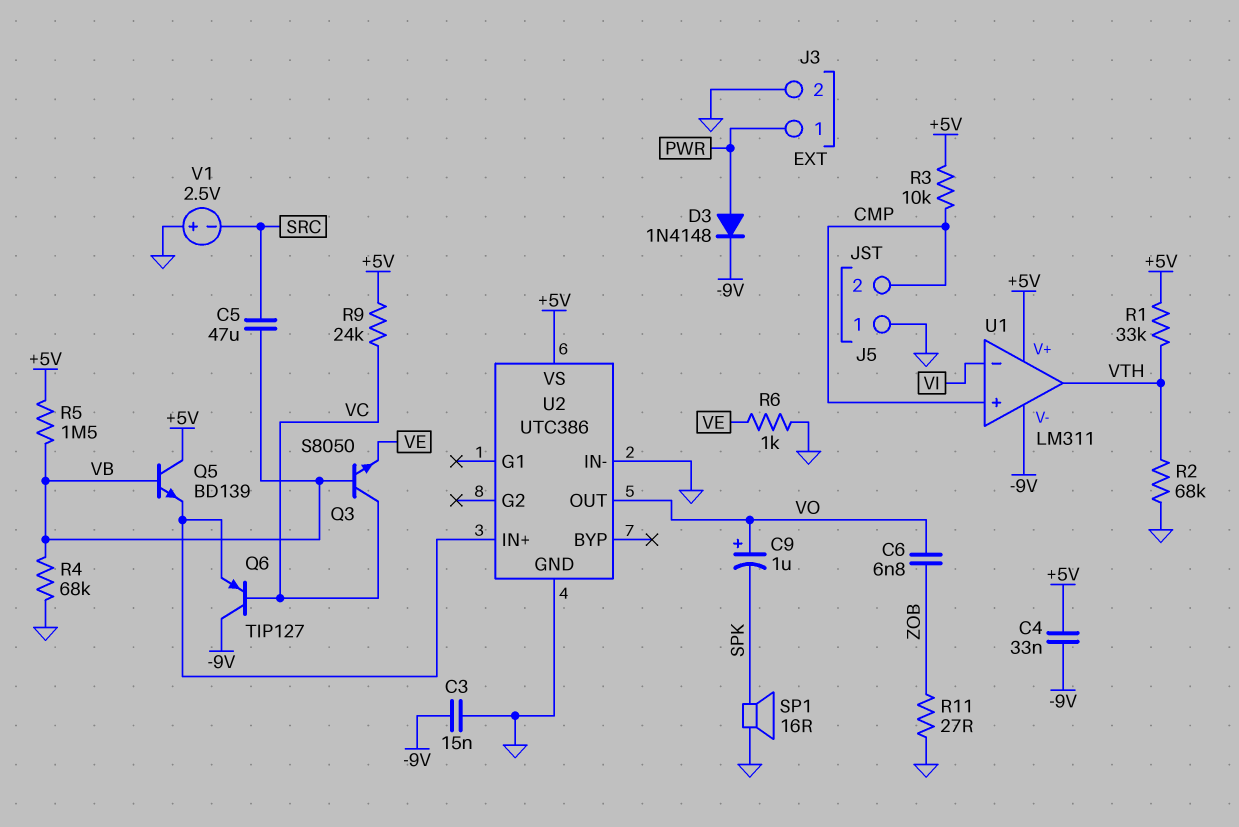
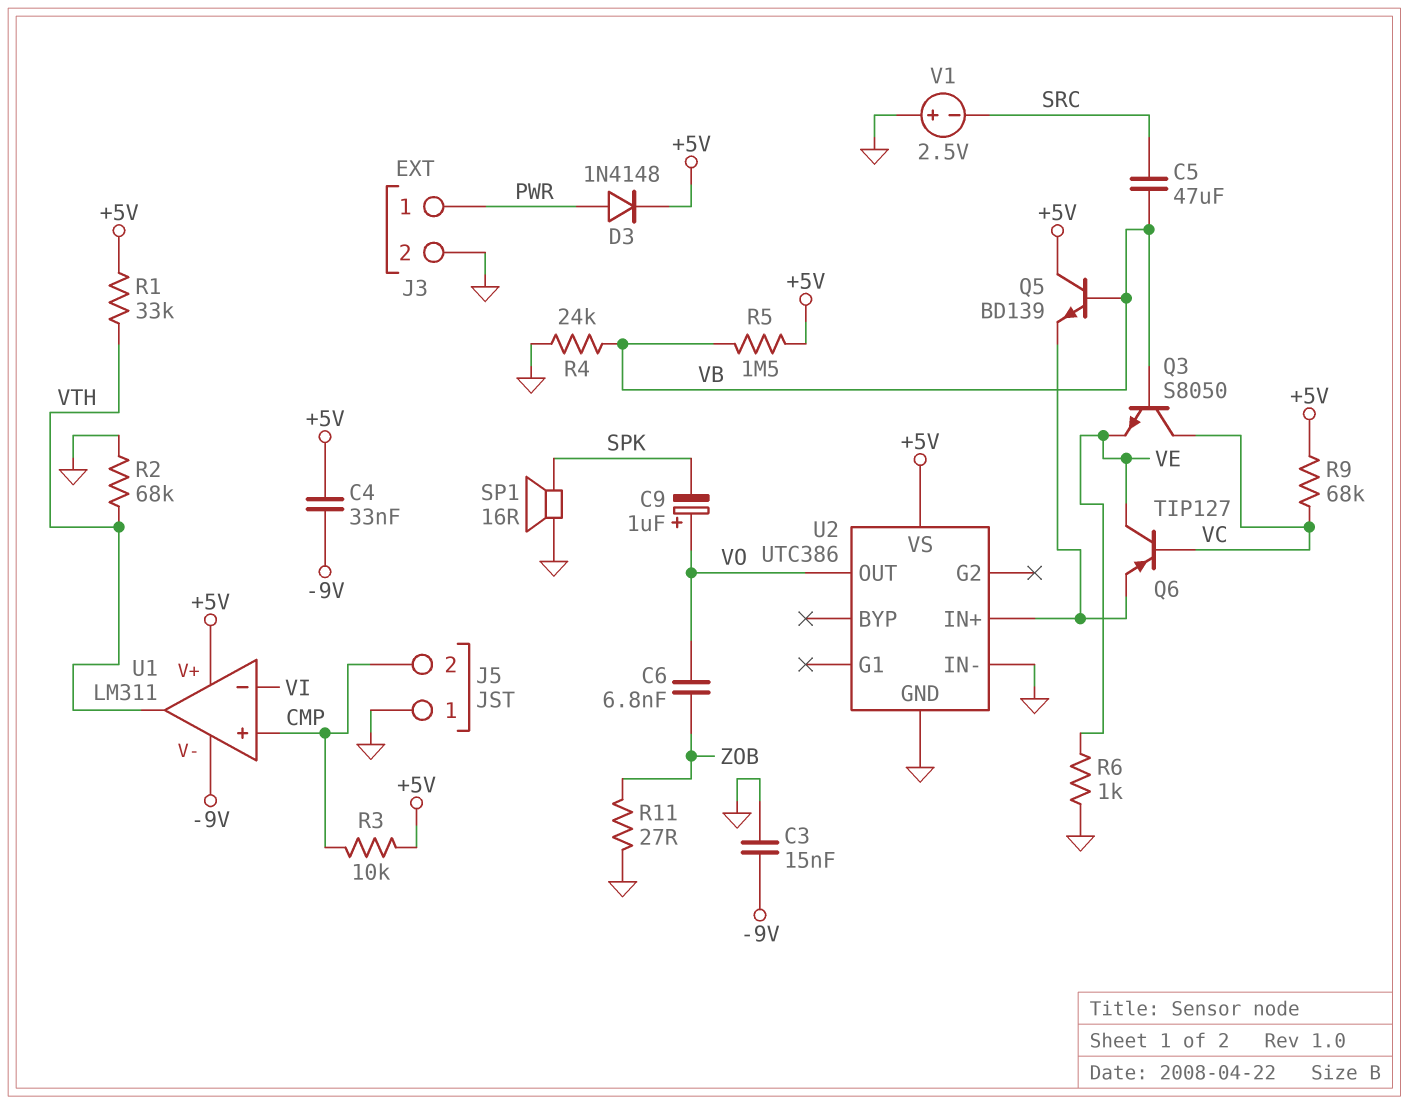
D3: diode 1N4148 (A PWR, K -9V) -> diode 1N4148 (A PWR, K +5V)
Q6: PNP TIP127 (B VC, C -9V, E U2/IN+) -> PNP TIP127 (B VC, C VE, E U2/IN+)
R4: 68k (GND, VB) -> 24k (GND, VB)
R9: 24k (+5V, VC) -> 68k (+5V, VC)

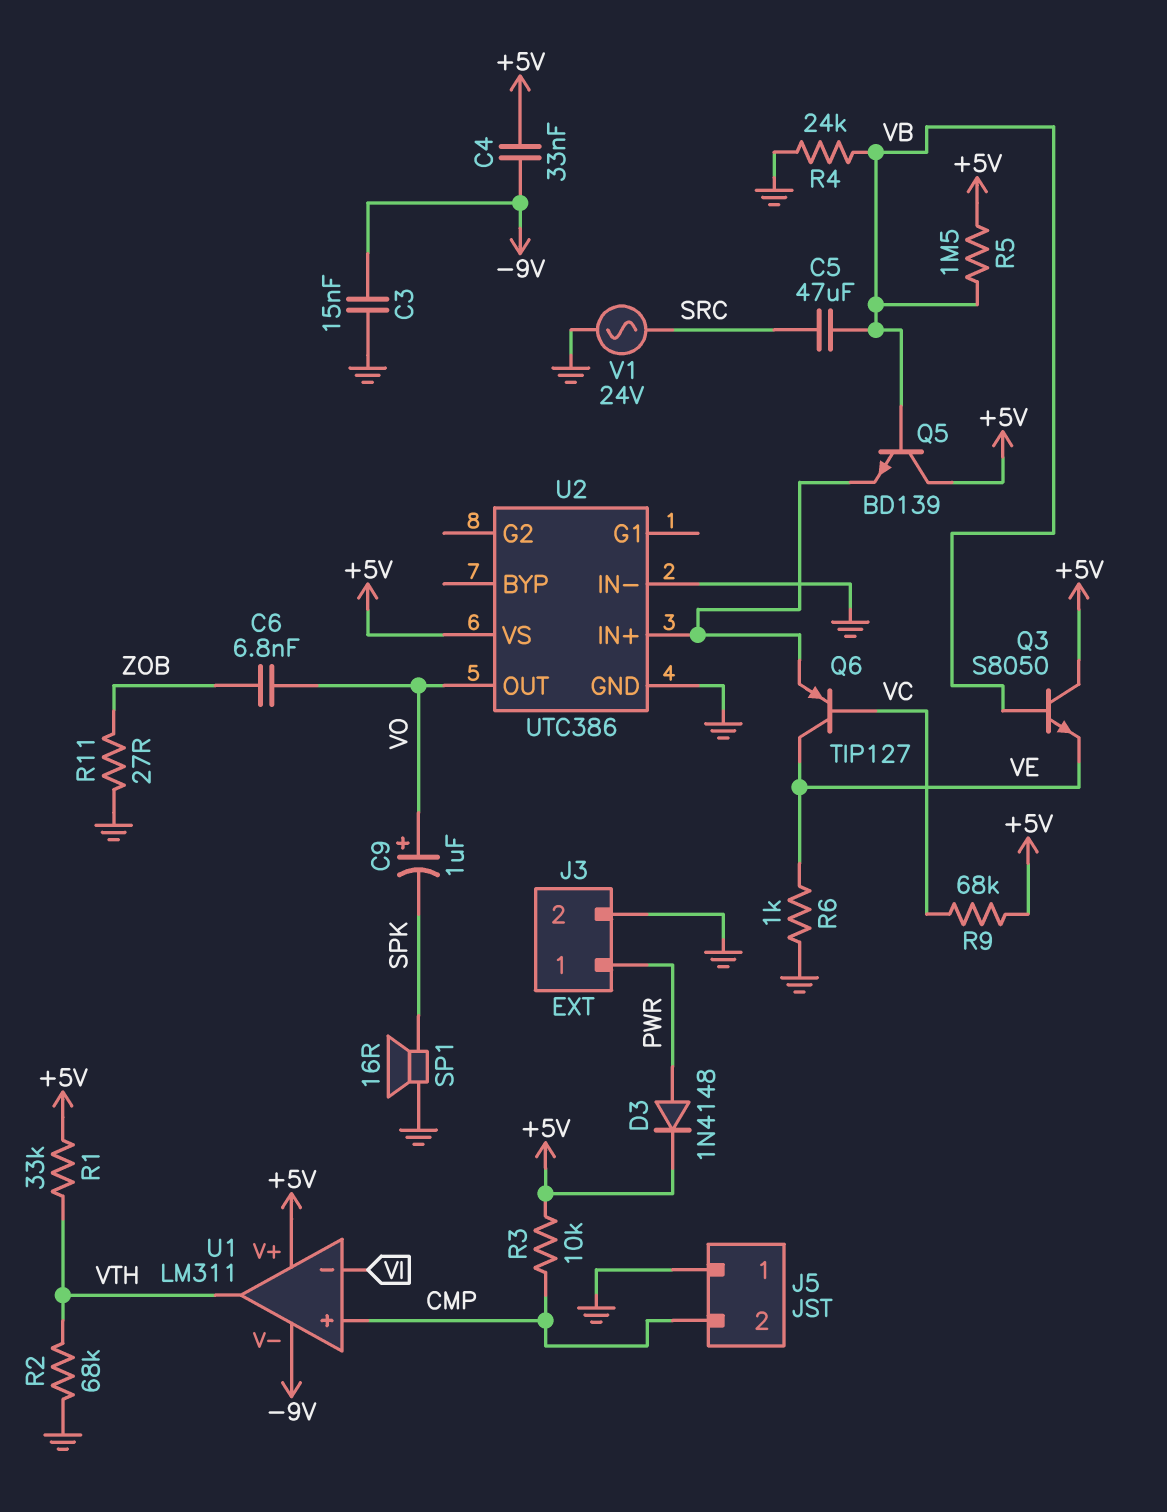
Q3: NPN S8050 (B VB, C VC, E VE) -> NPN S8050 (B VB, C +5V, E VE)
V1: 2.5V (plus GND, minus SRC) -> AC 24V (GND, SRC)

